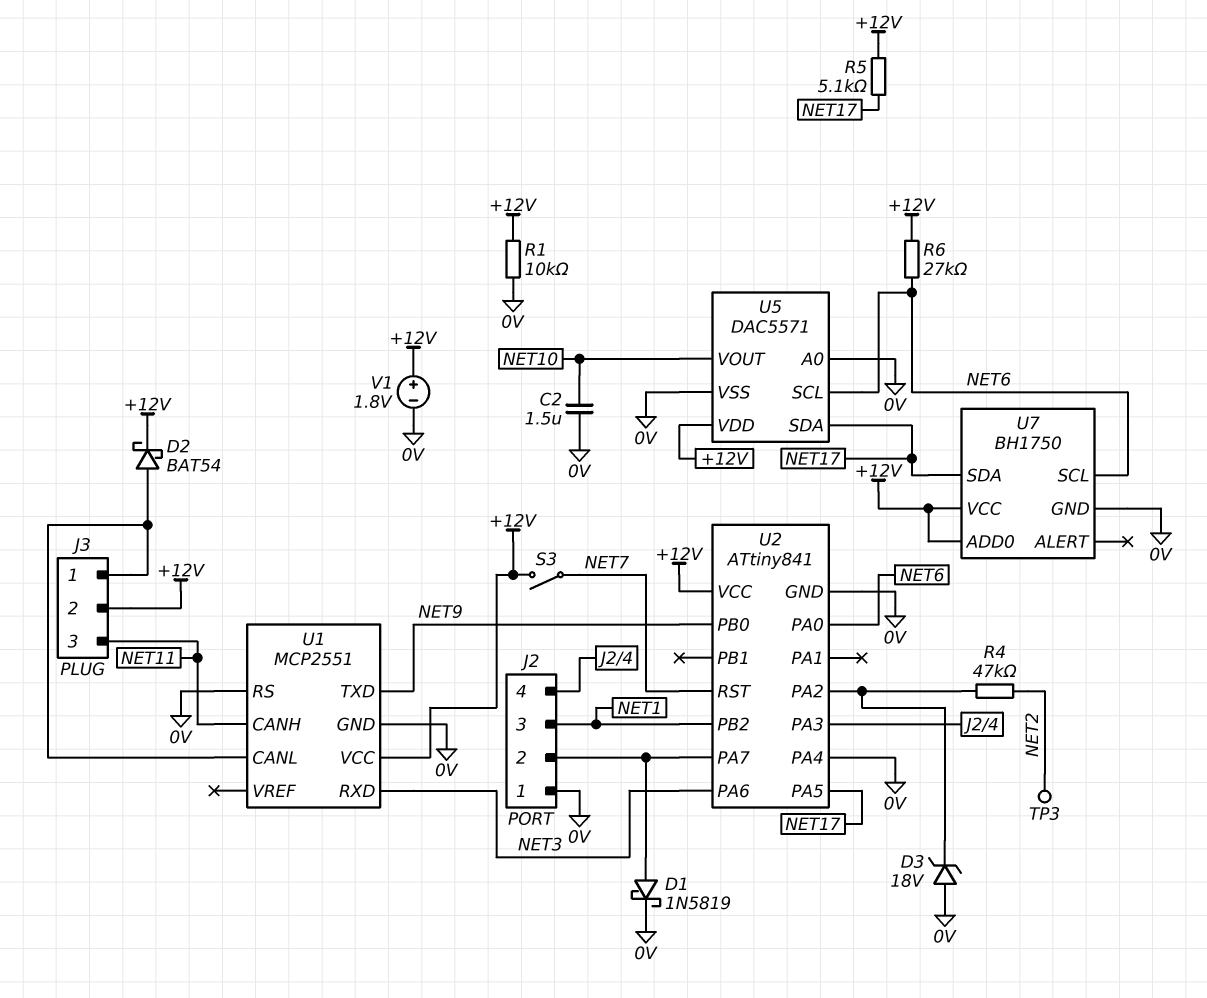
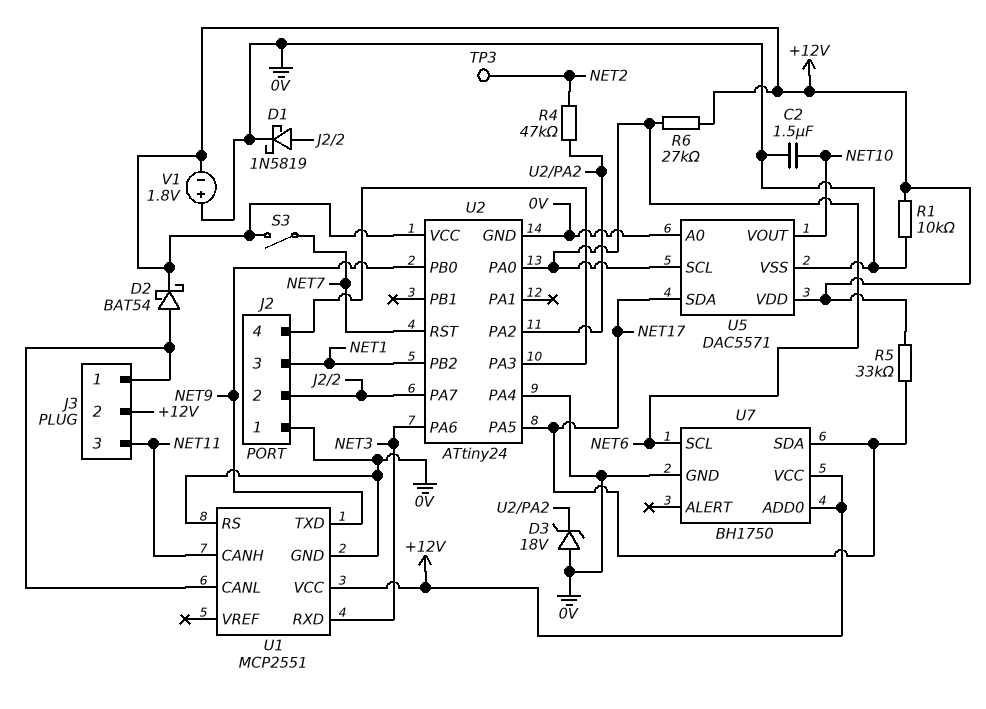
R5: 5.1k (+12V, NET17) -> 33k (+12V, NET17)
U2: ATtiny841 -> ATtiny24
V1: 1.8V (plus +12V, minus 0V) -> 1.8V (plus 0V, minus +12V)

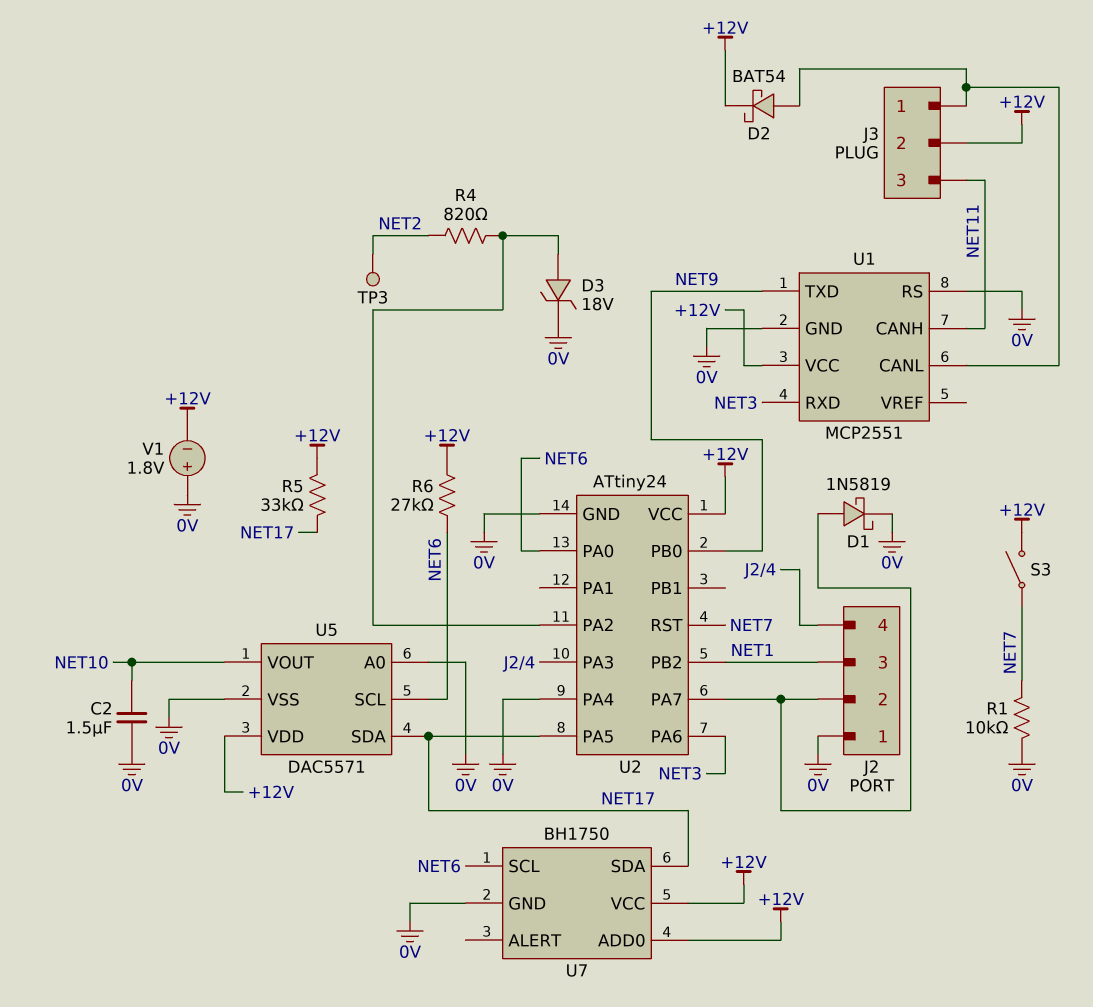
D3: zener 18V (A 0V, K U2/PA2) -> zener 18V (A U2/PA2, K 0V)
R1: 10k (+12V, 0V) -> 10k (0V, NET7)
R4: 47k (NET2, U2/PA2) -> 820 (NET2, U2/PA2)

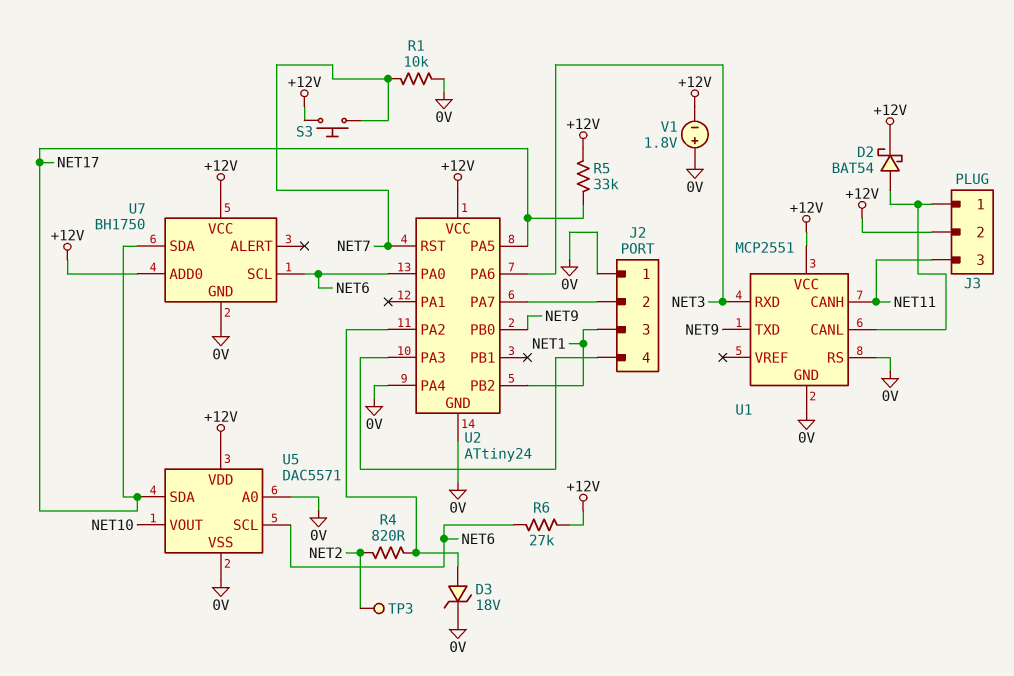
C2: 1.5uF (0V, NET10) -> none
D1: schottky 1N5819 (A J2/2, K 0V) -> none
S3: switch (+12V, NET7) -> button (+12V, NET7)

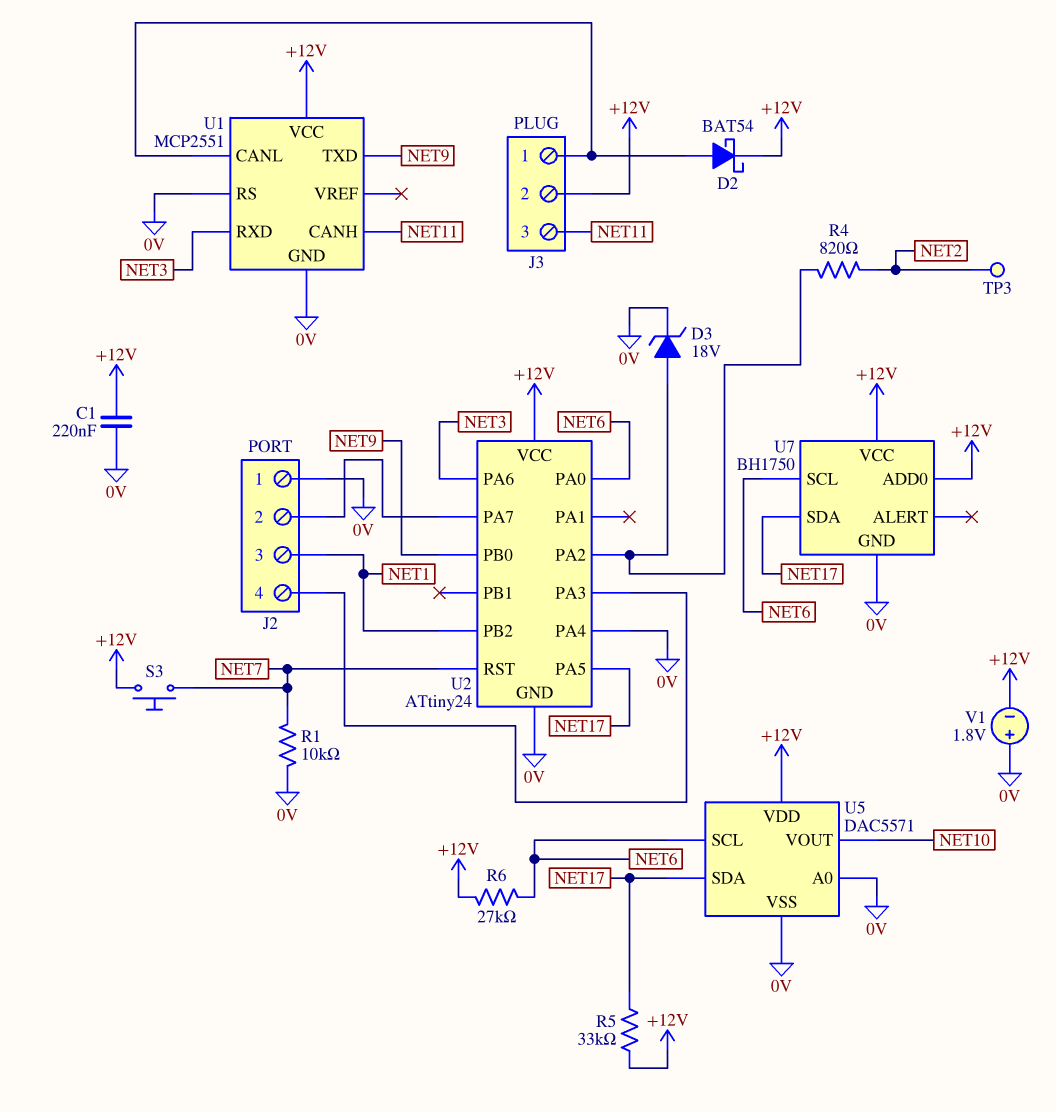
C1: none -> 220nF (+12V, 0V)

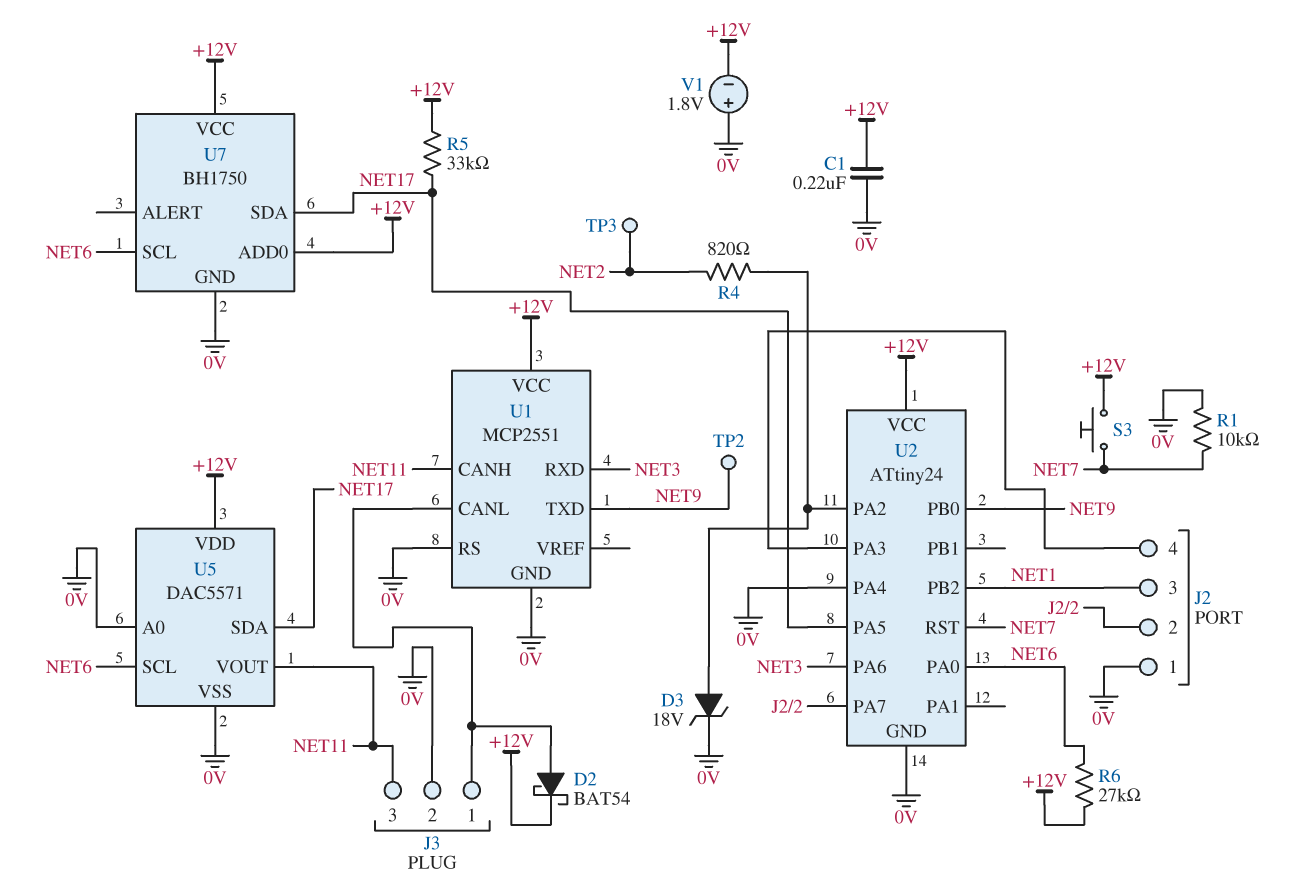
J3 pin 2: +12V -> 0V
TP2: none -> test point (NET9)
U5 pin VOUT: NET10 -> NET11

